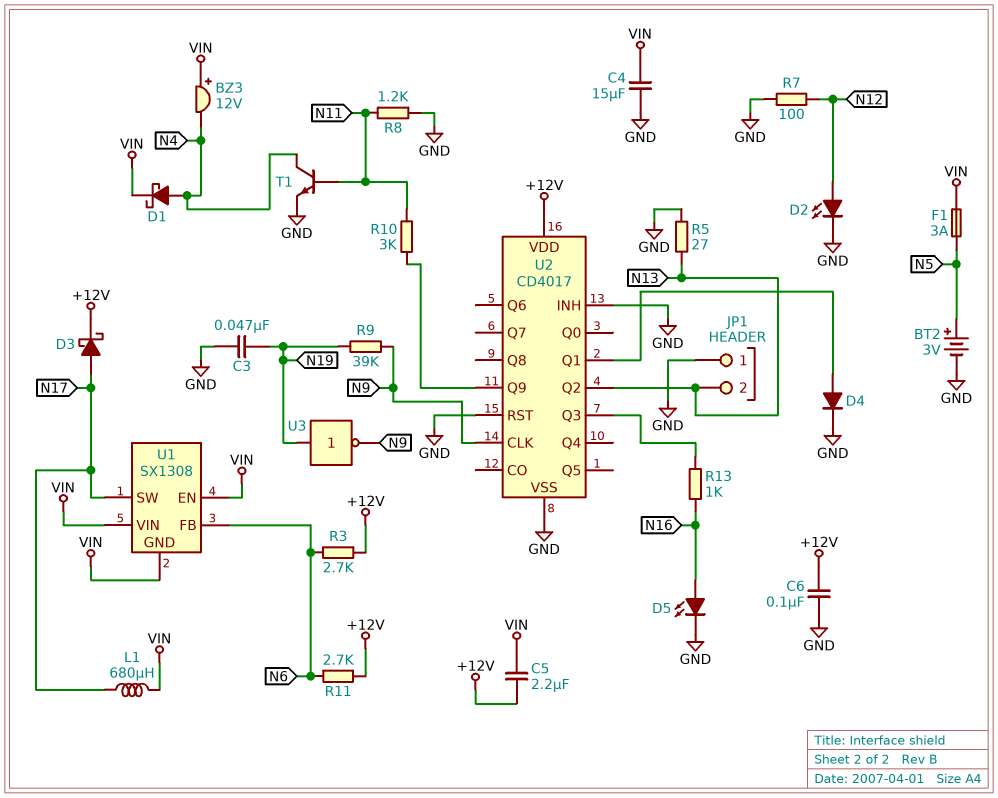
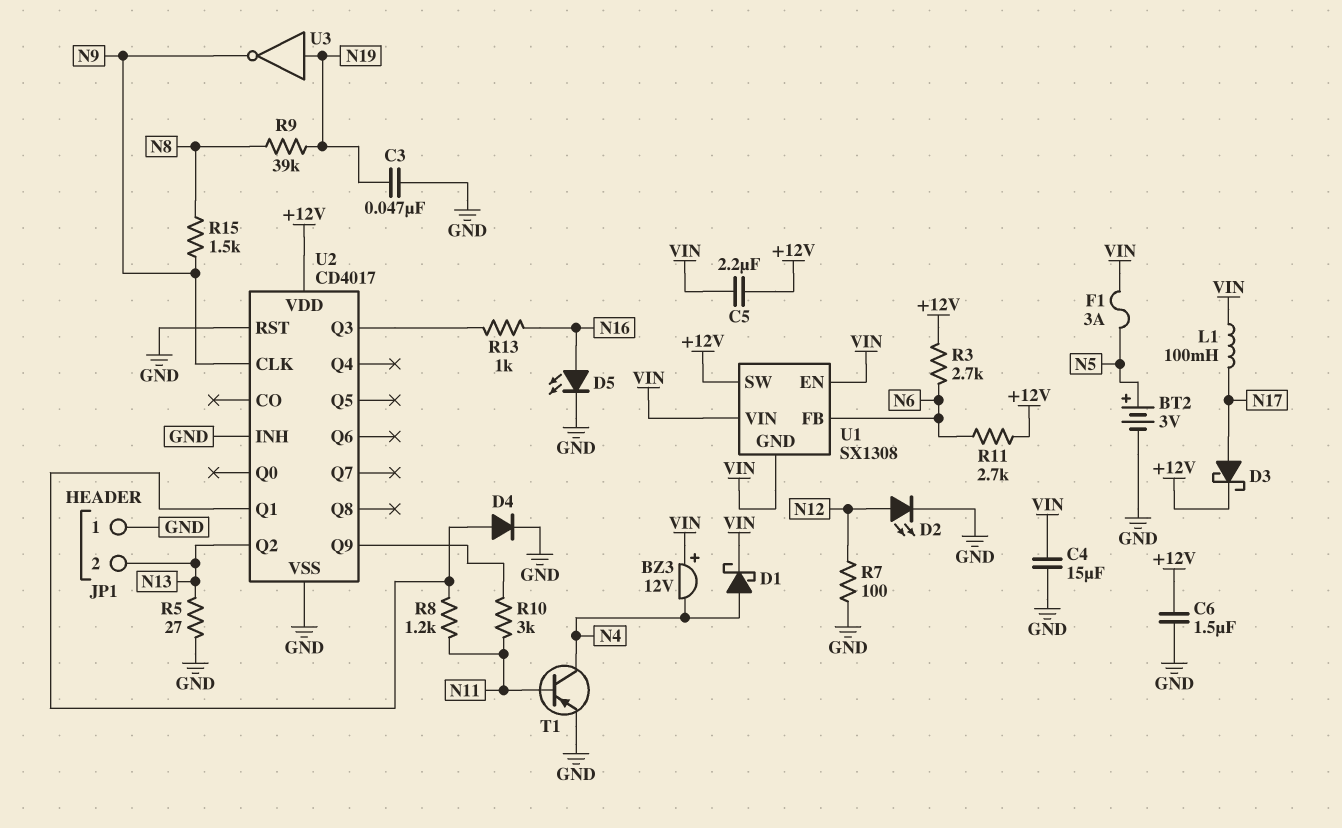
C6: 100nF (+12V, GND) -> 1.5uF (+12V, GND)
L1: 680uH (N17, VIN) -> 100mH (N17, VIN)
R8: 1.2k (GND, N11) -> 1.2k (N11, U2/Q1)
R9: 39k (N9, N19) -> 39k (N8, N19)
R15: none -> 1.5k (N8, N9)
T1: NPN (B N11, C N4, E GND) -> PNP (B N11, C N4, E GND)
U1 pin SW: N17 -> +12V

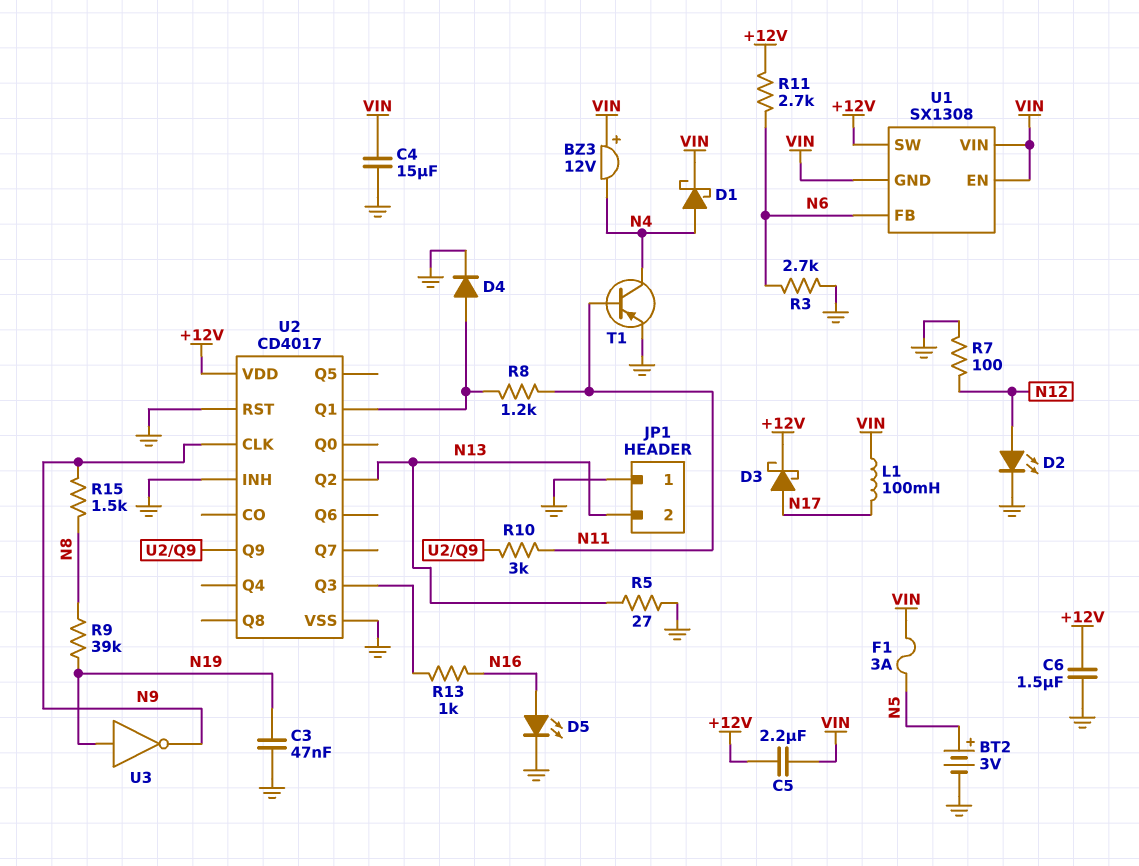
R3: 2.7k (+12V, N6) -> 2.7k (GND, N6)

